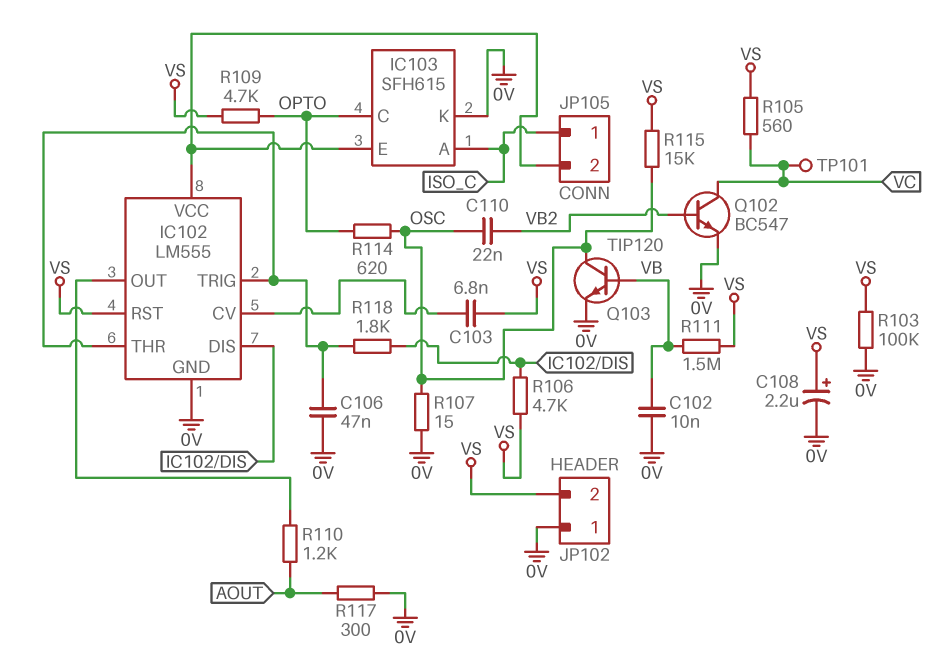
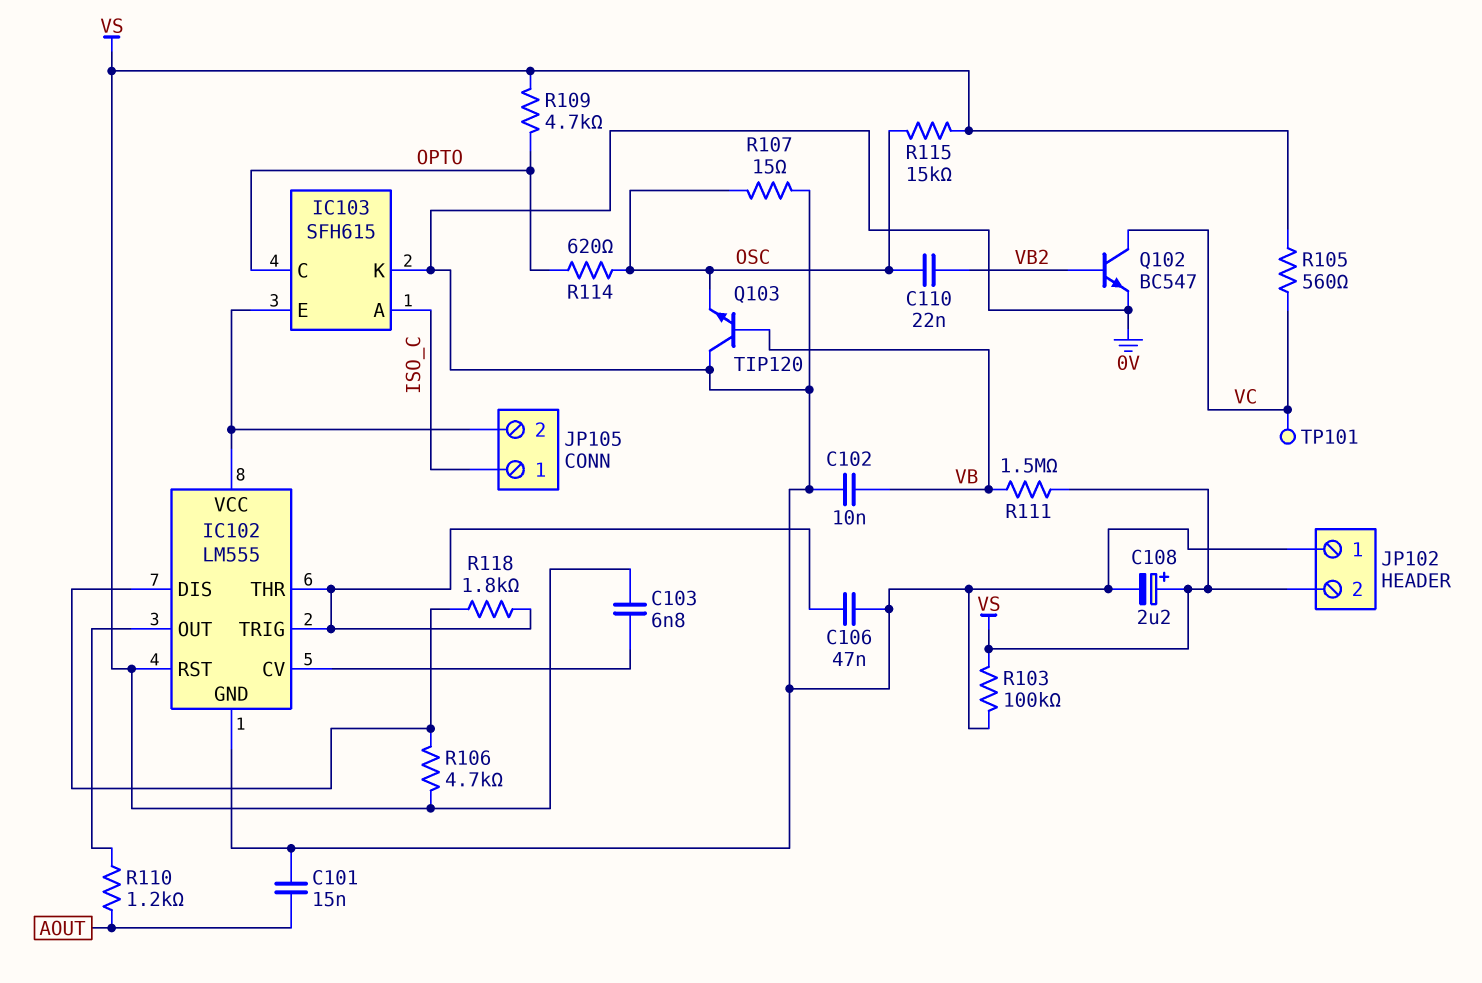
C101: none -> 15nF (0V, AOUT)
Q103: NPN TIP120 (B VB, C OSC, E 0V) -> NPN TIP120 (B VB, C 0V, E OSC)
R117: 300 (0V, AOUT) -> none

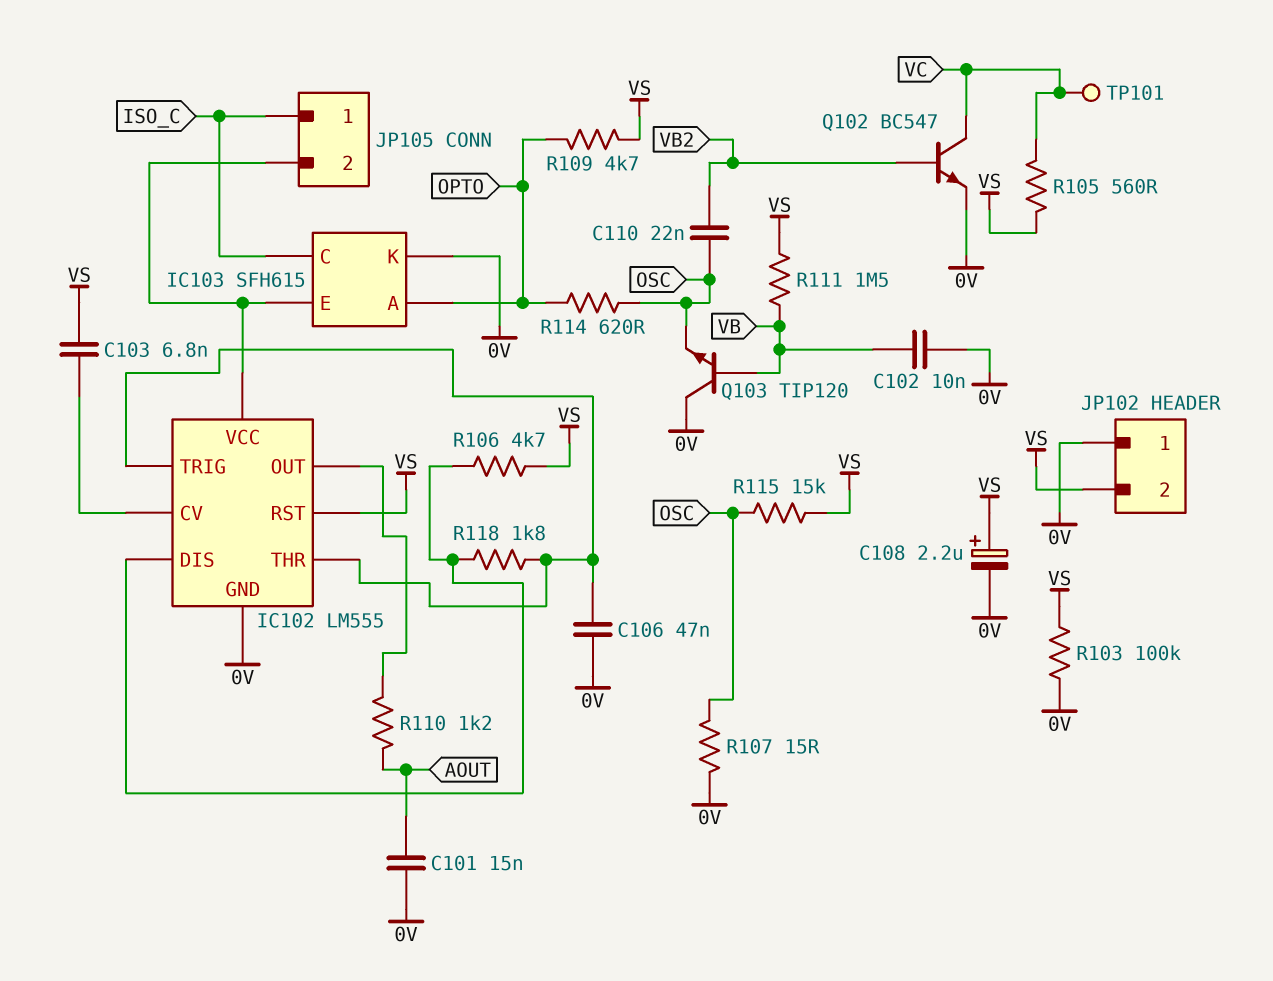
IC103 pin A: ISO_C -> OPTO
IC103 pin C: OPTO -> ISO_C

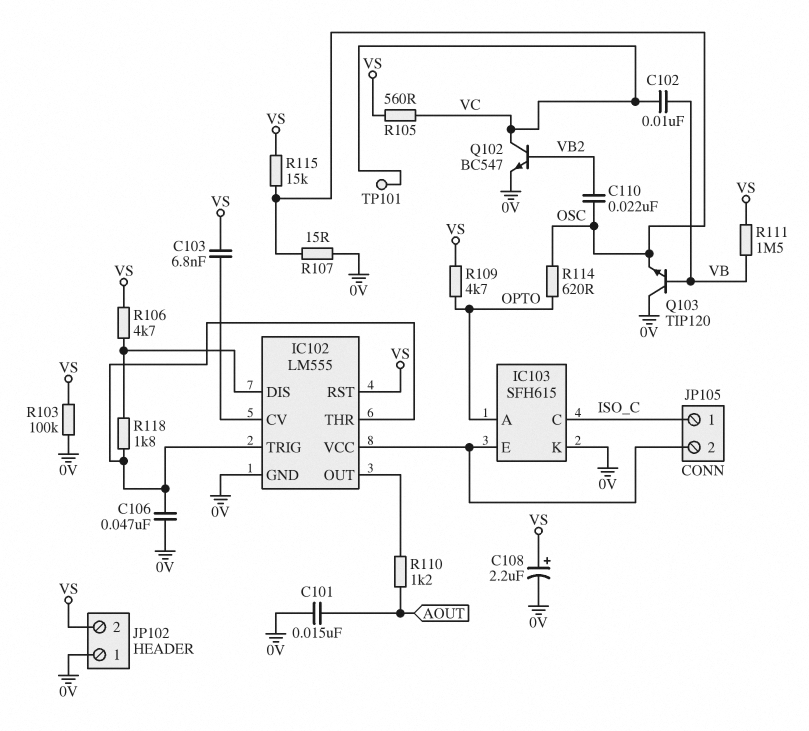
C102: 10nF (0V, VB) -> 10nF (VB, VC)

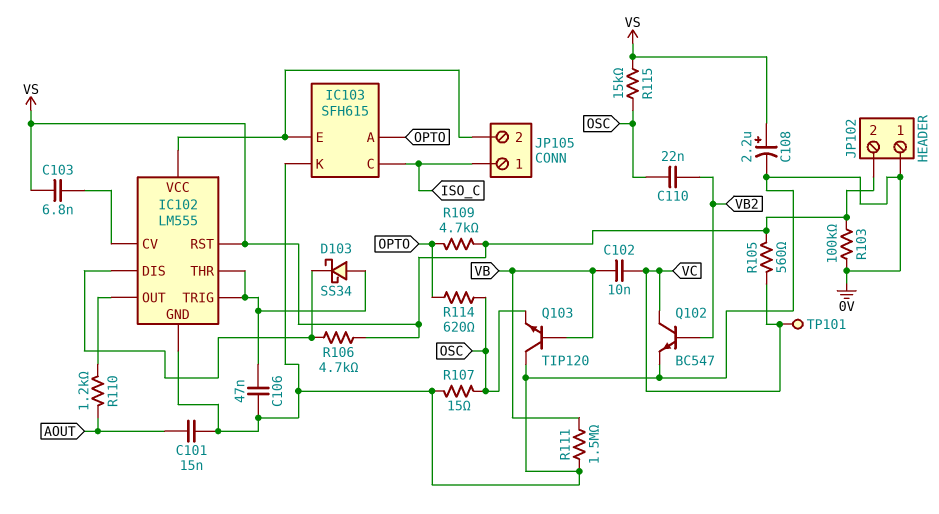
D103: none -> schottky SS34 (A IC102/THR, K IC102/DIS)
R111: 1.5M (VB, VS) -> 1.5M (0V, VB)
R118: 1.8k (IC102/DIS, IC102/THR) -> none

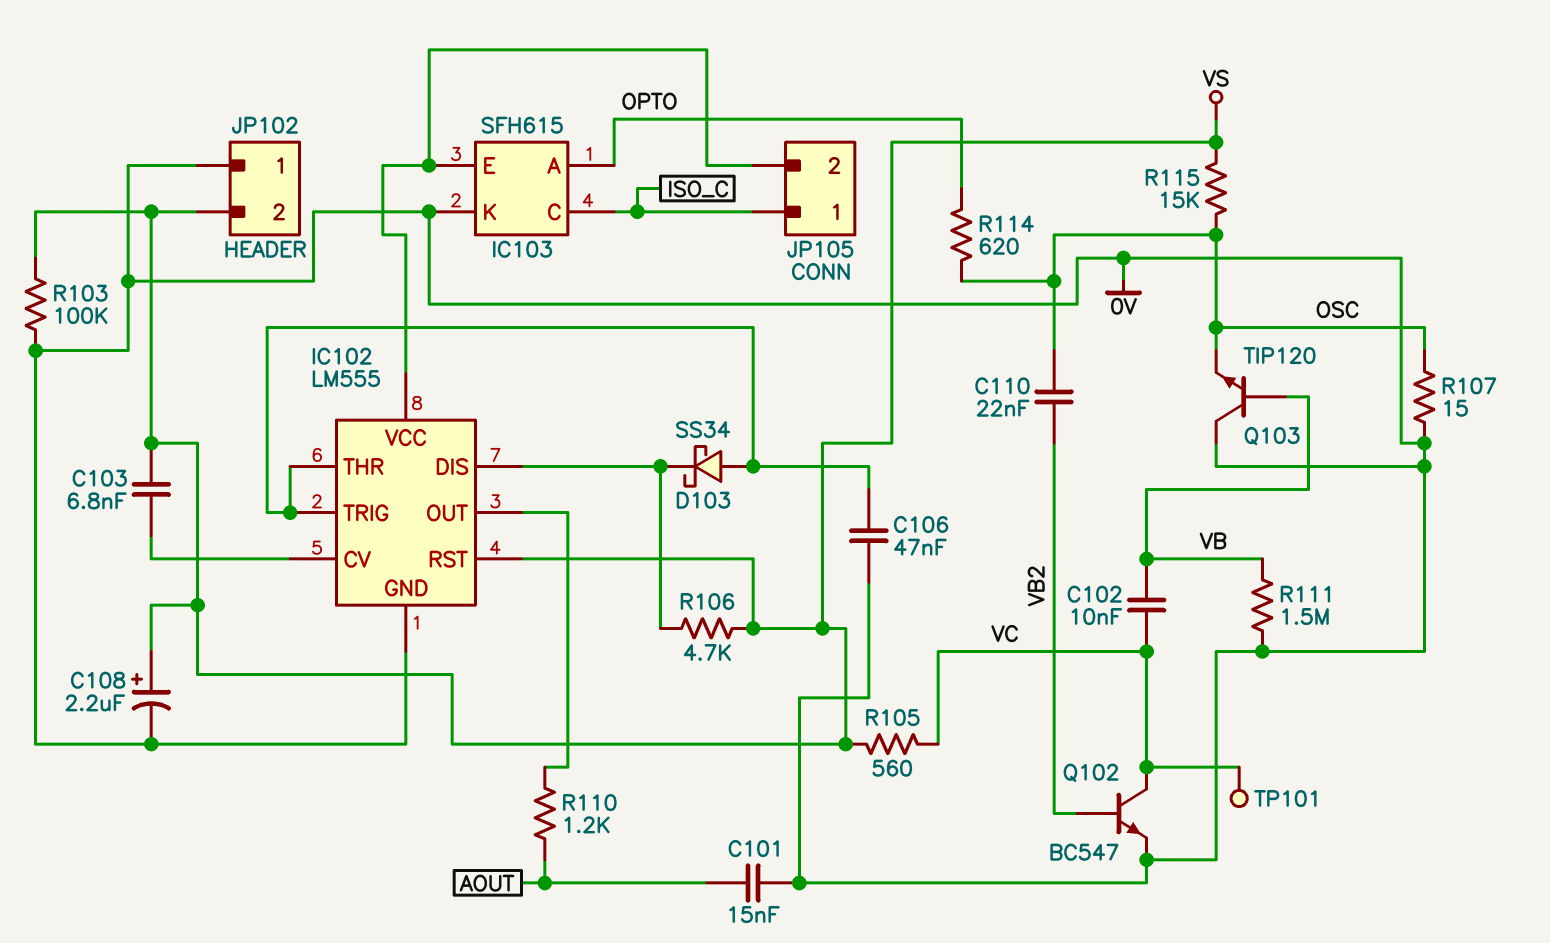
R109: 4.7k (OPTO, VS) -> none

